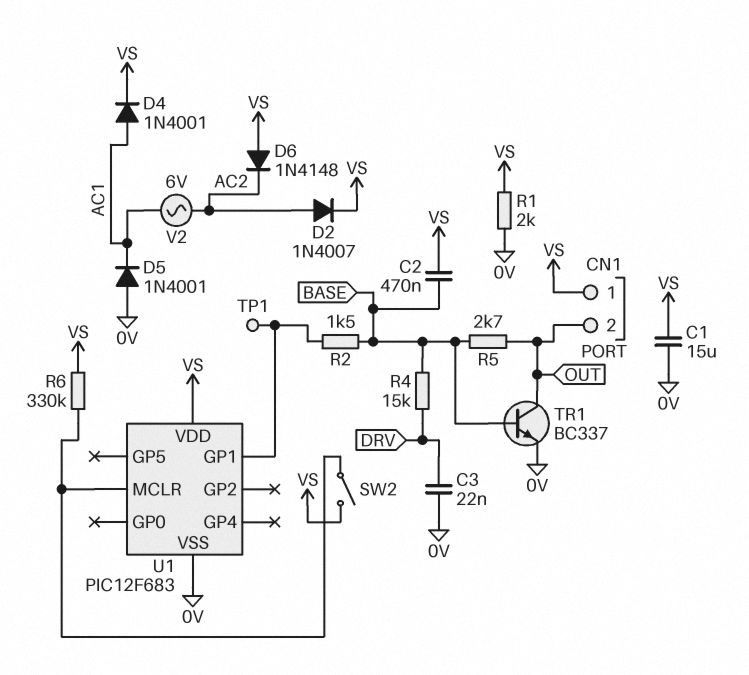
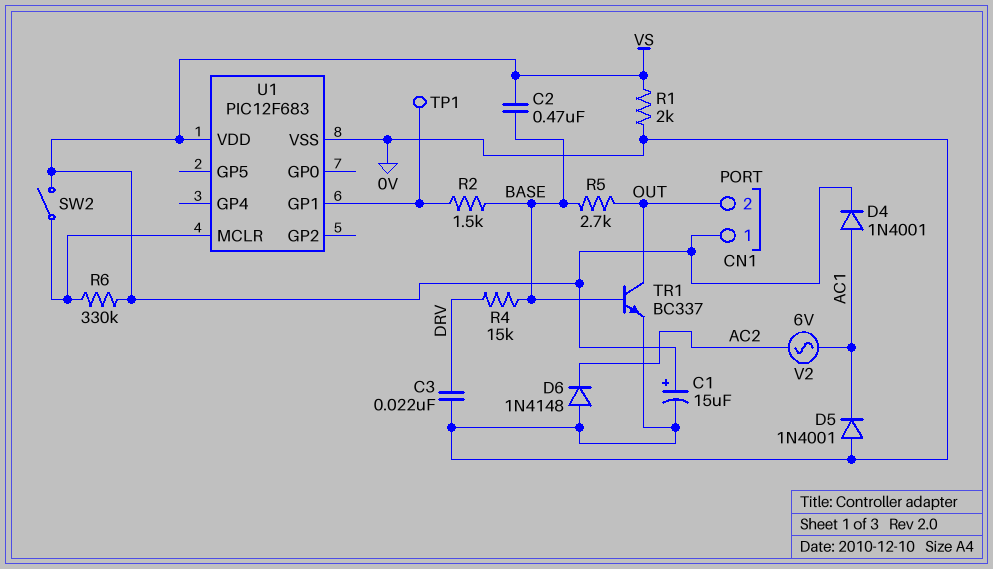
C1: 15uF (0V, VS) -> 15uF (plus VS, minus 0V)
D2: diode 1N4007 (A AC2, K VS) -> none
D6: diode 1N4148 (A VS, K AC2) -> diode 1N4148 (A 0V, K AC2)

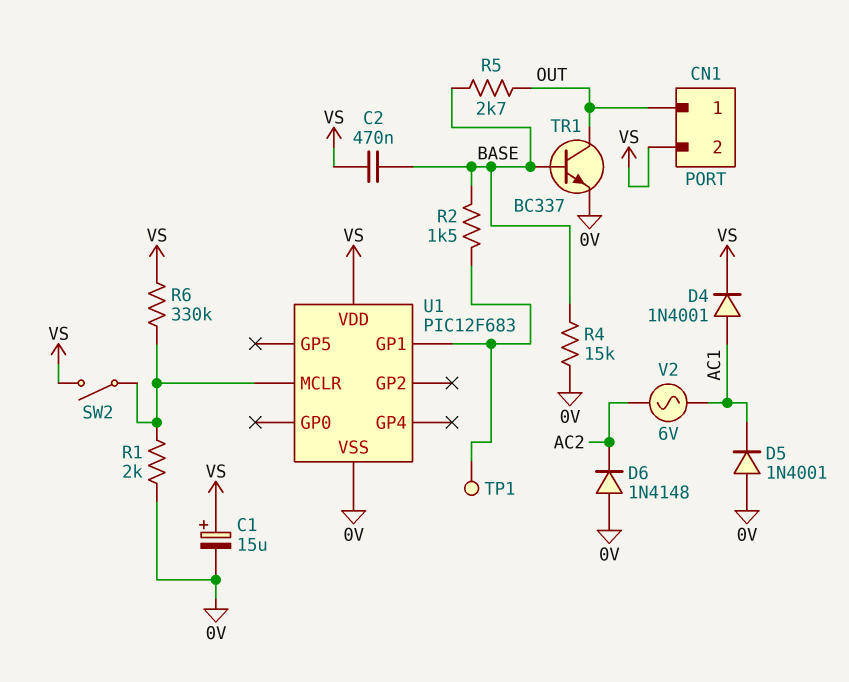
C3: 22nF (0V, DRV) -> none
CN1 pin 1: VS -> OUT
CN1 pin 2: OUT -> VS
R1: 2k (0V, VS) -> 2k (0V, U1/MCLR)
R4: 15k (BASE, DRV) -> 15k (0V, BASE)

